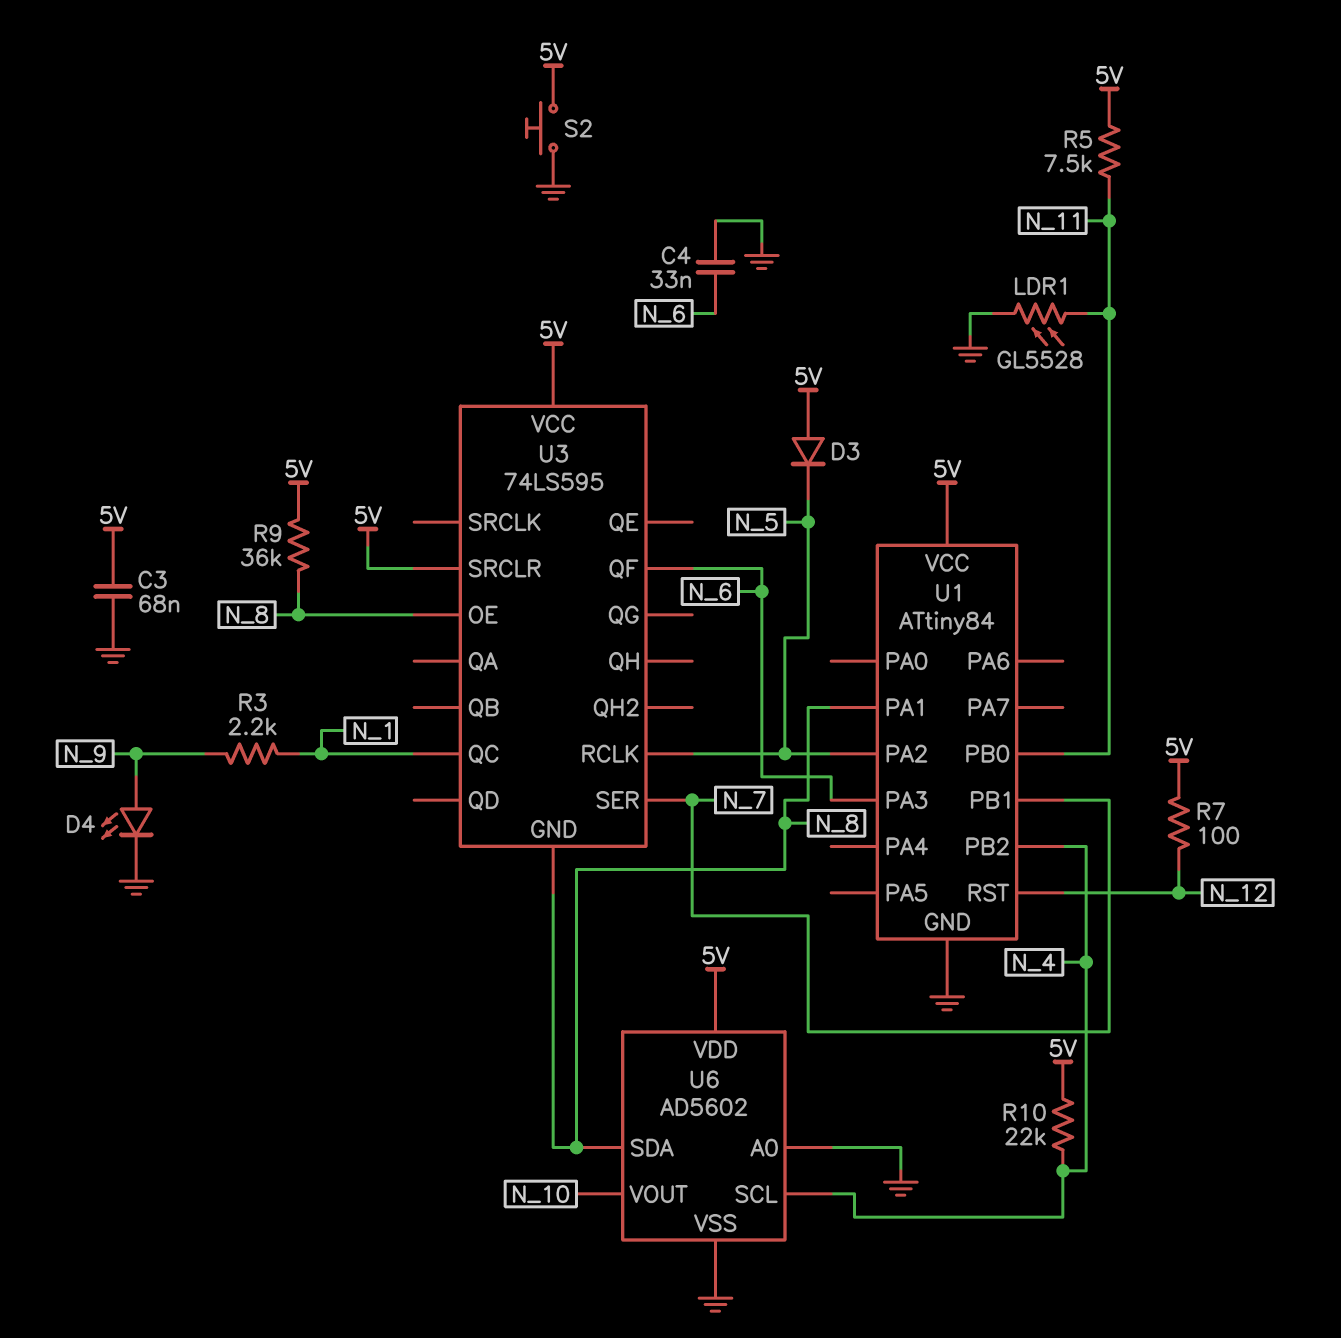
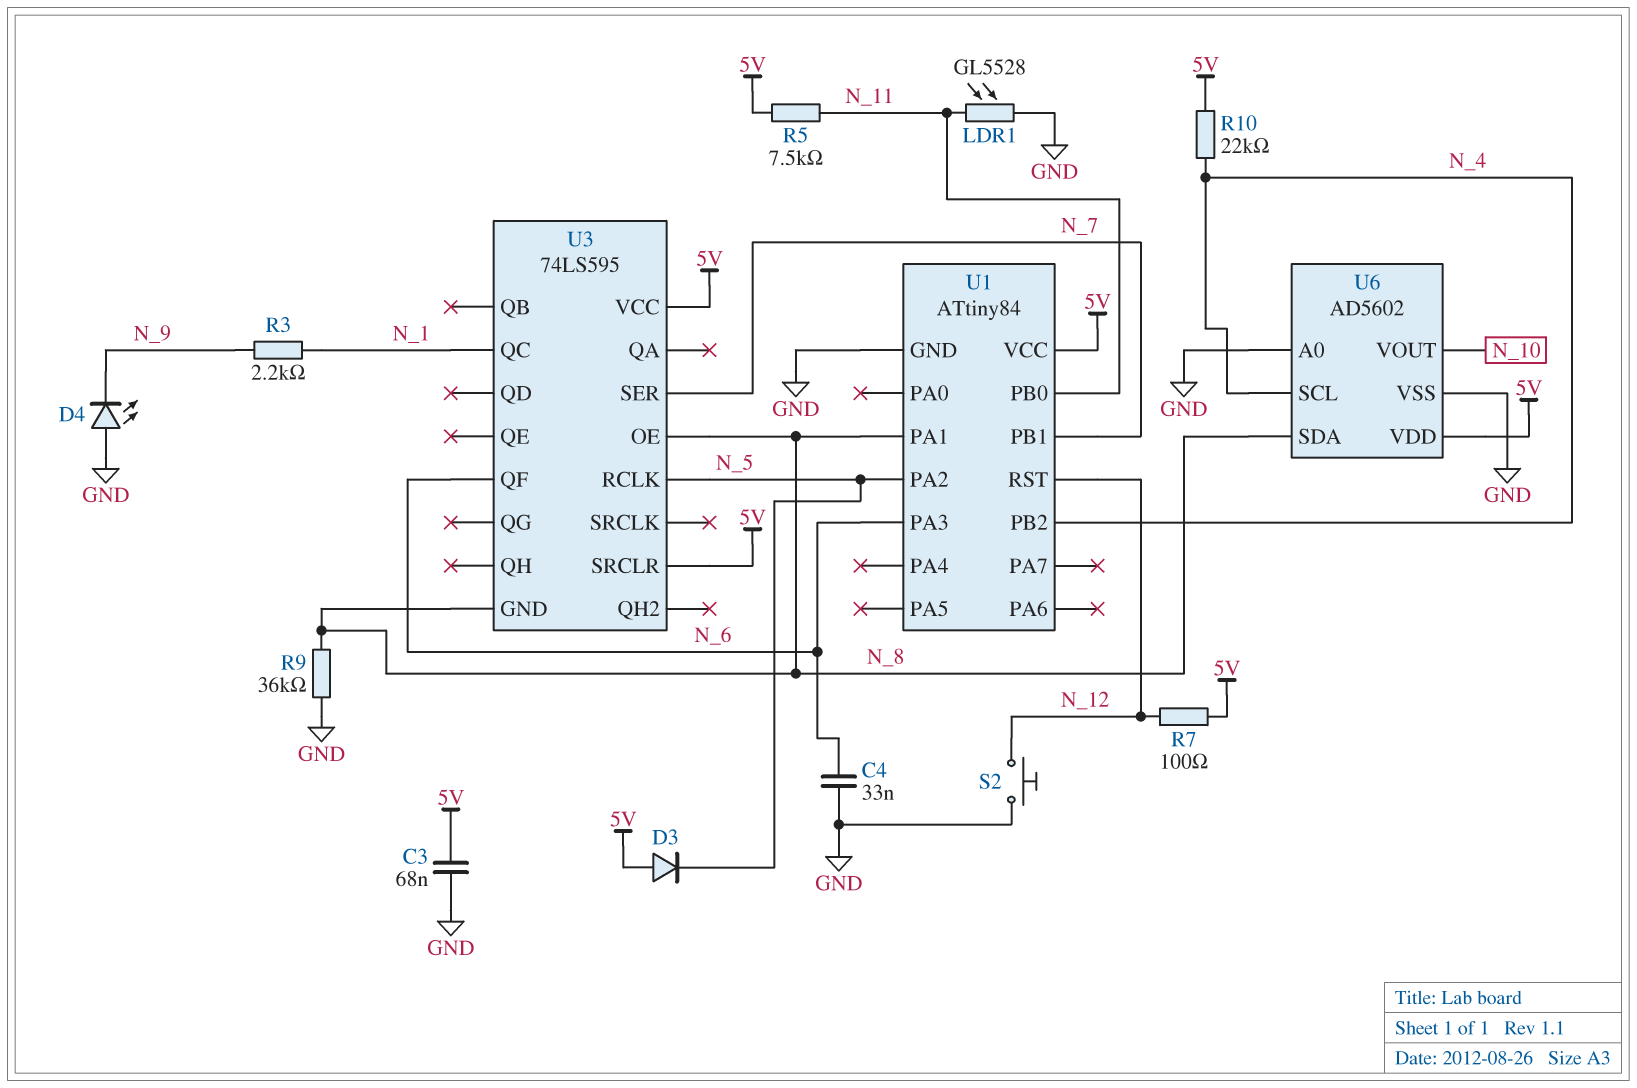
D4: LED (A N_9, K GND) -> LED (A GND, K N_9)
R9: 36k (5V, N_8) -> 36k (GND, N_8)
S2: button (5V, GND) -> button (GND, N_12)

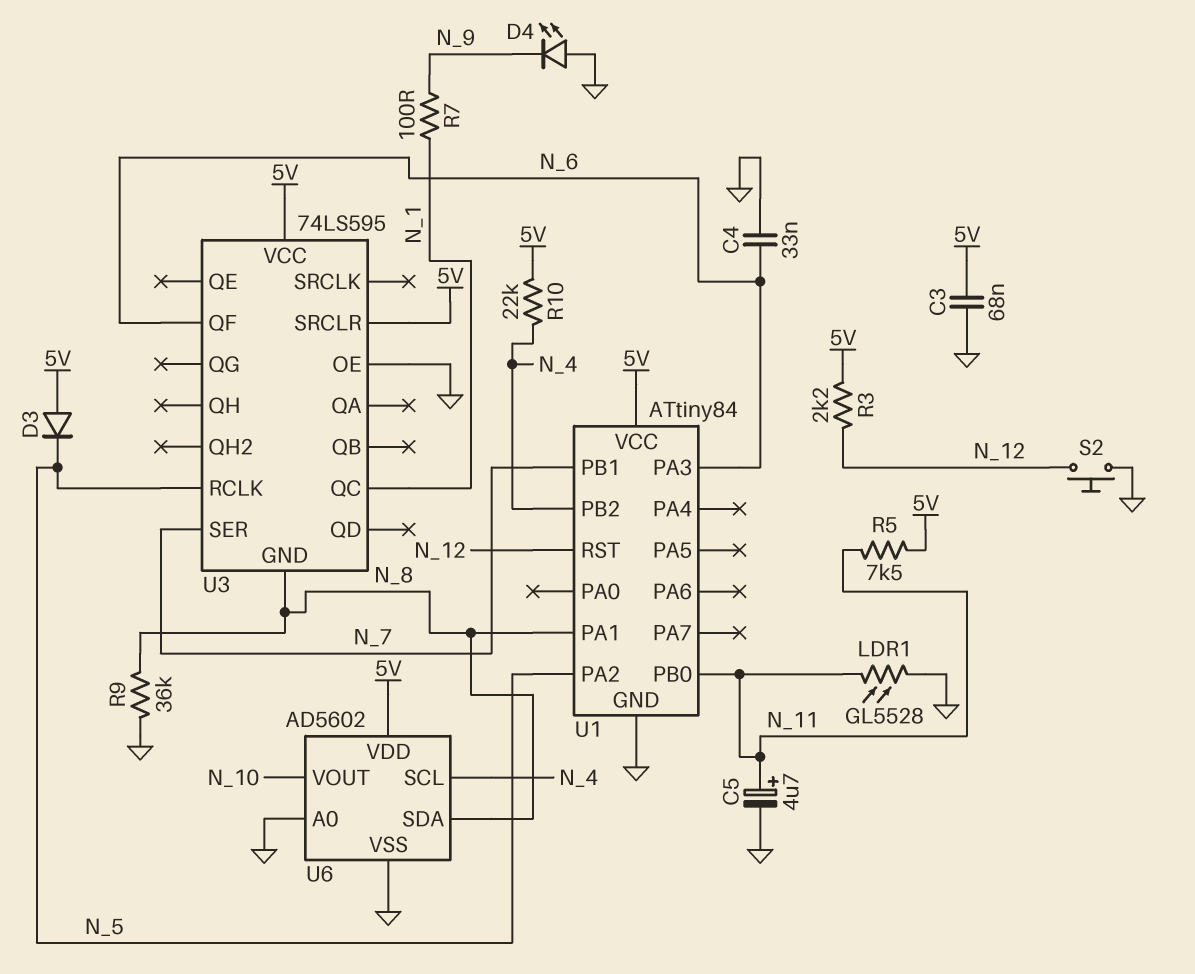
C5: none -> 4.7uF (plus N_11, minus GND)
R3: 2.2k (N_1, N_9) -> 2.2k (5V, N_12)
R7: 100 (5V, N_12) -> 100 (N_1, N_9)
U3 pin OE: N_8 -> GND

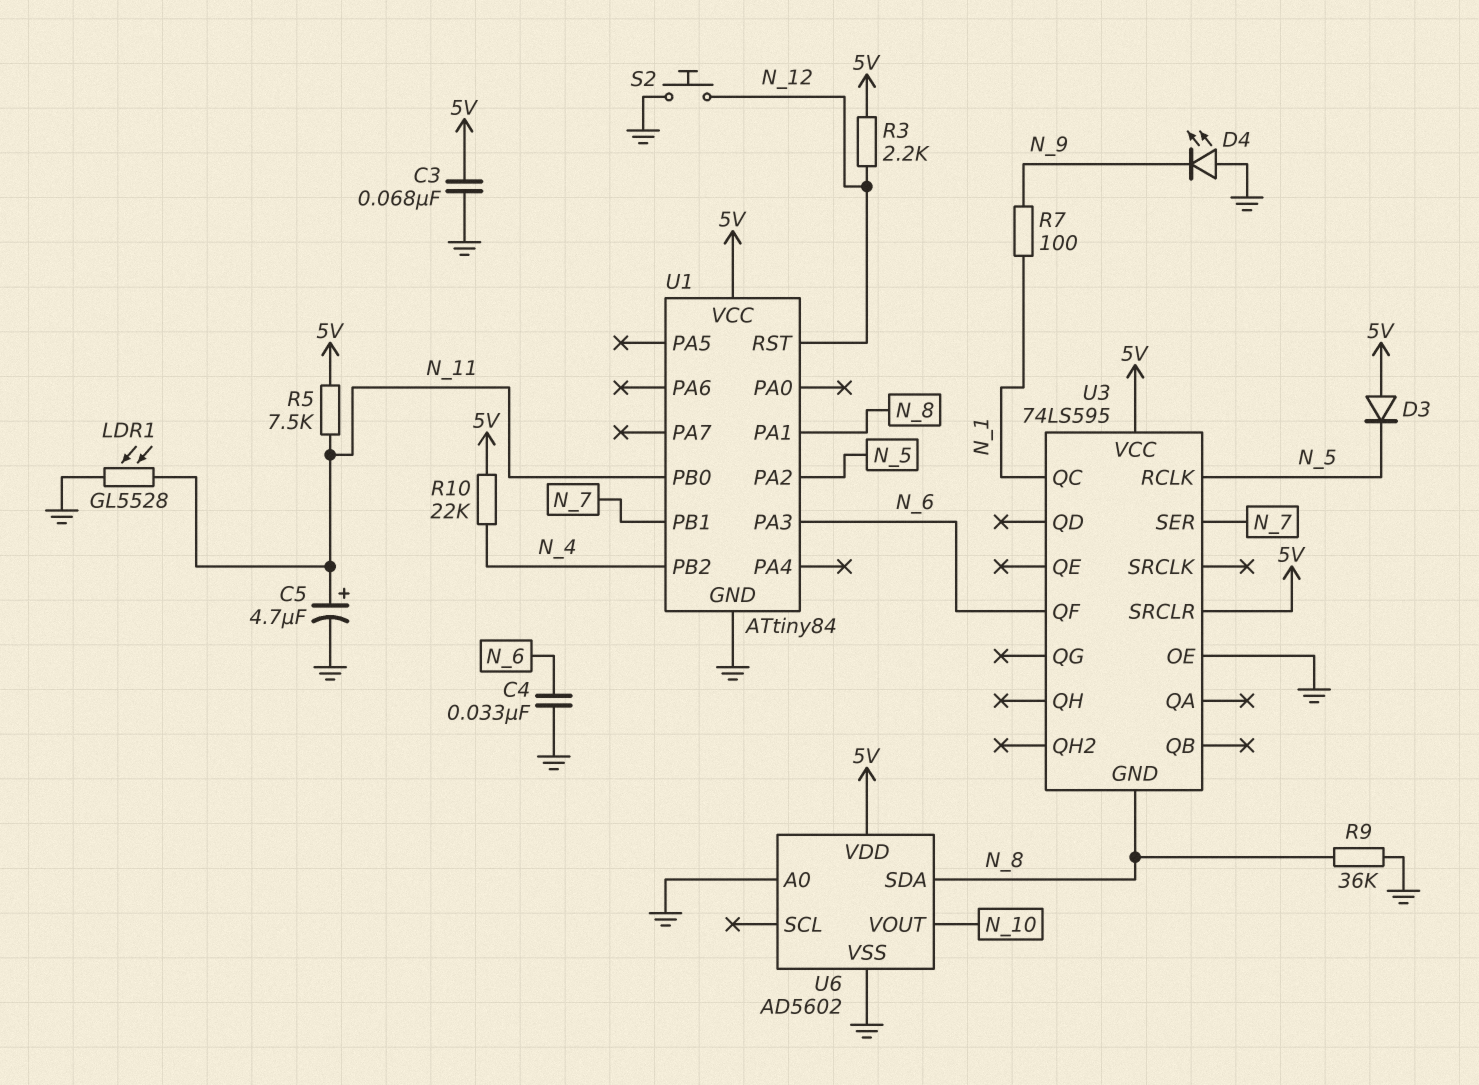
U6 pin SCL: N_4 -> none

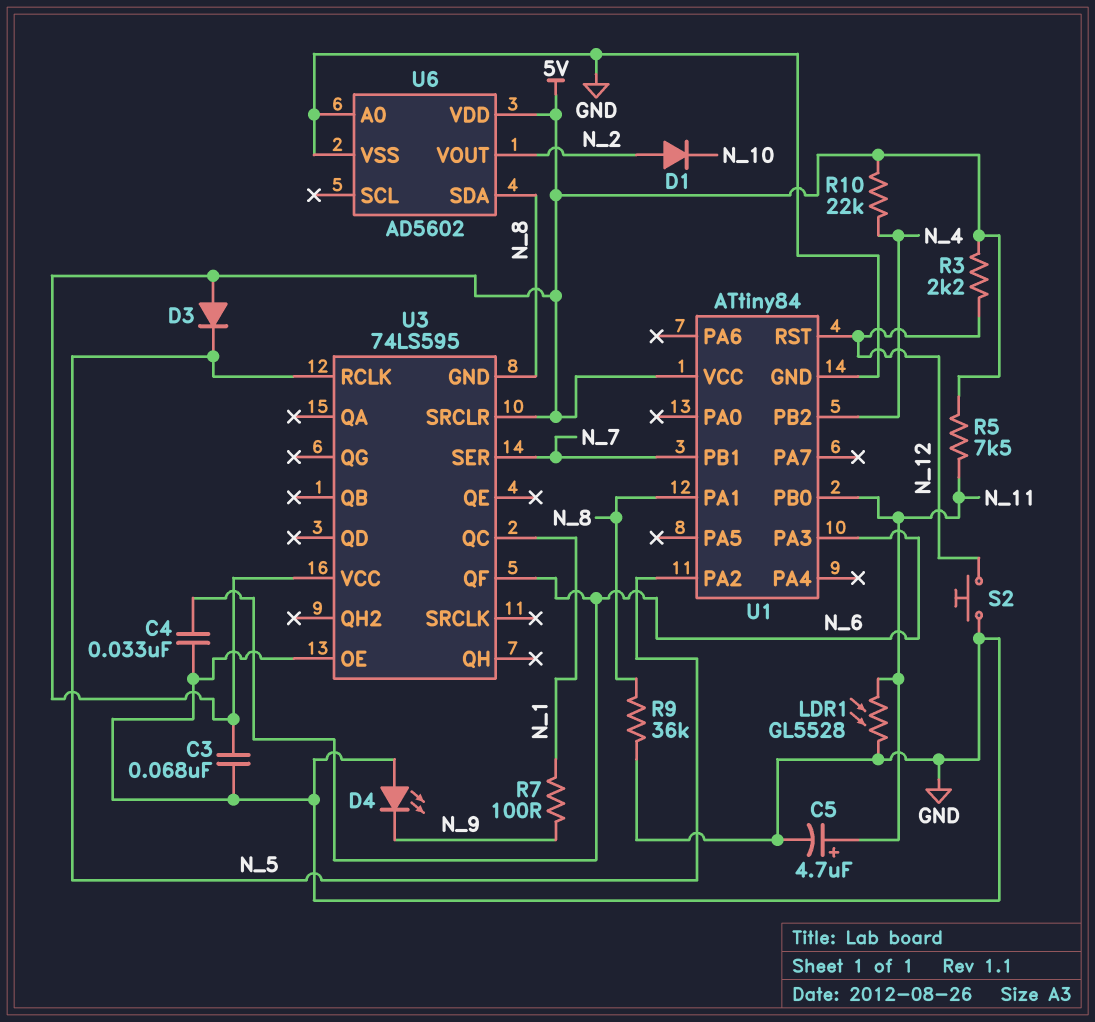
D1: none -> diode (A N_2, K N_10)
U6 pin VOUT: N_10 -> N_2

